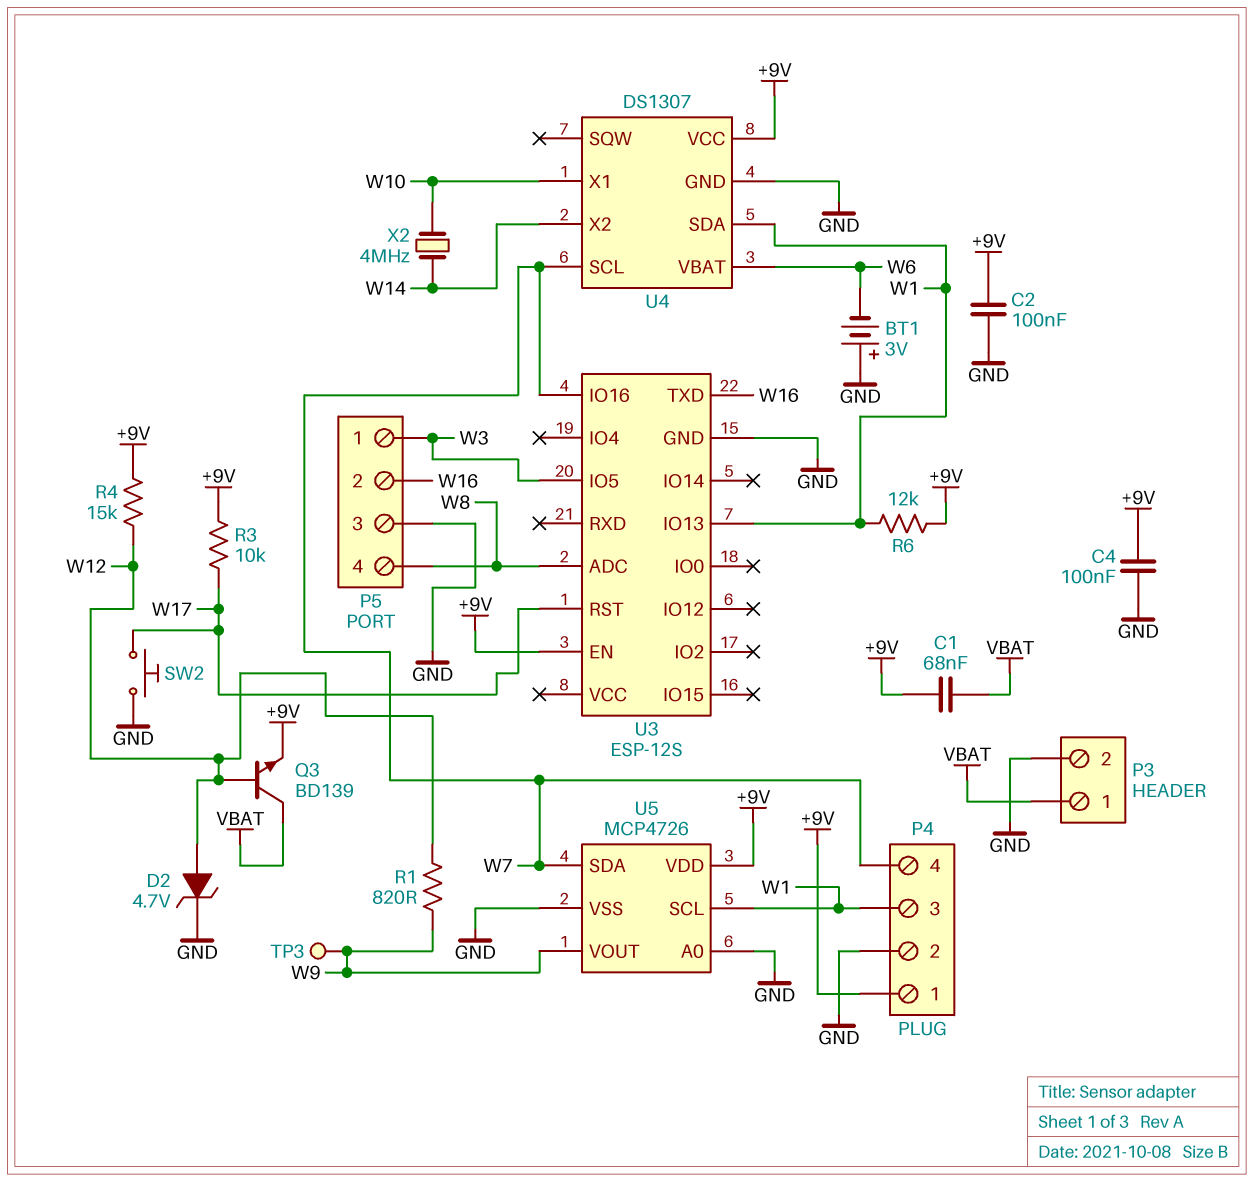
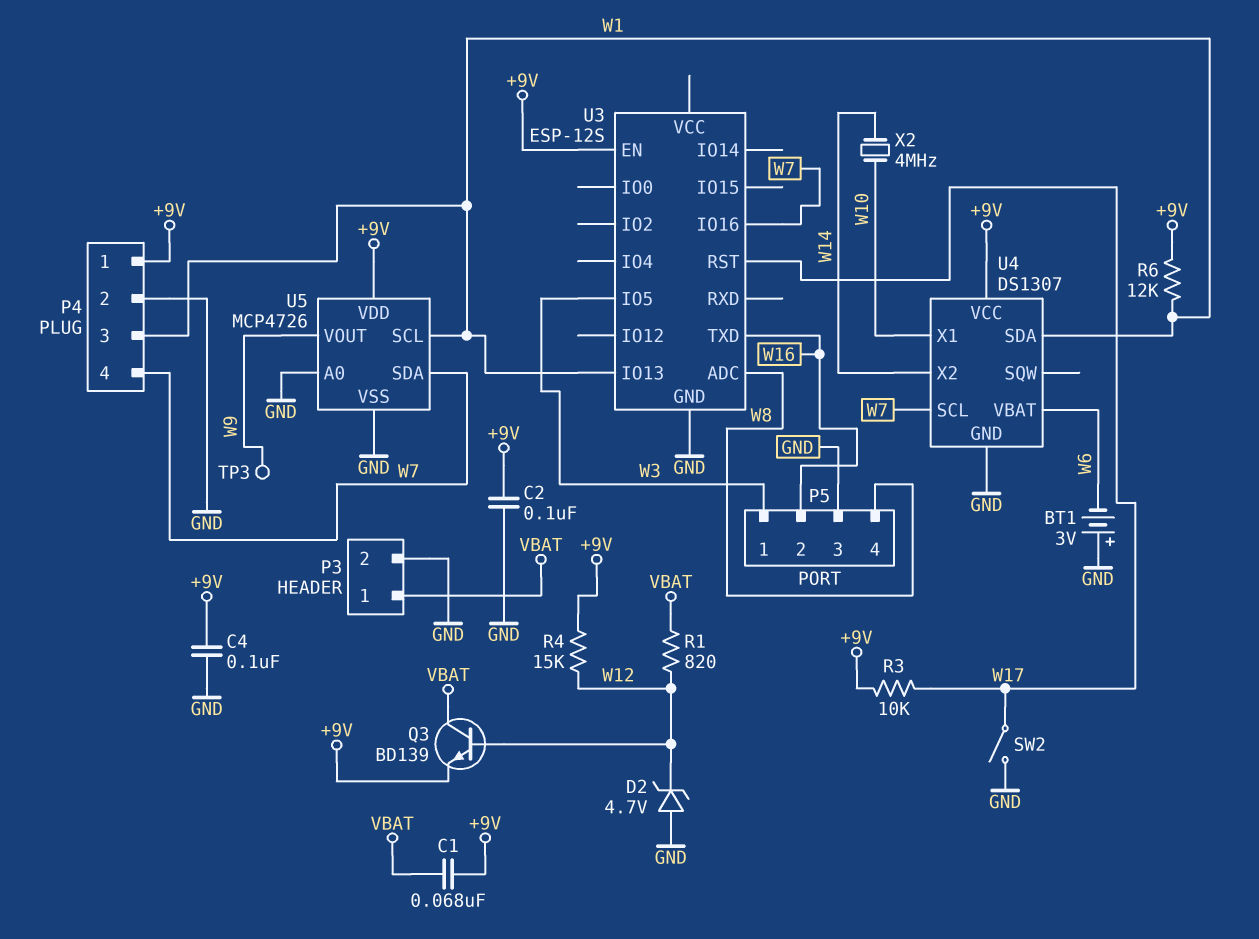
D2: zener 4.7V (A W12, K GND) -> zener 4.7V (A GND, K W12)
R1: 820 (W9, W12) -> 820 (VBAT, W12)
SW2: button (GND, W17) -> switch (GND, W17)

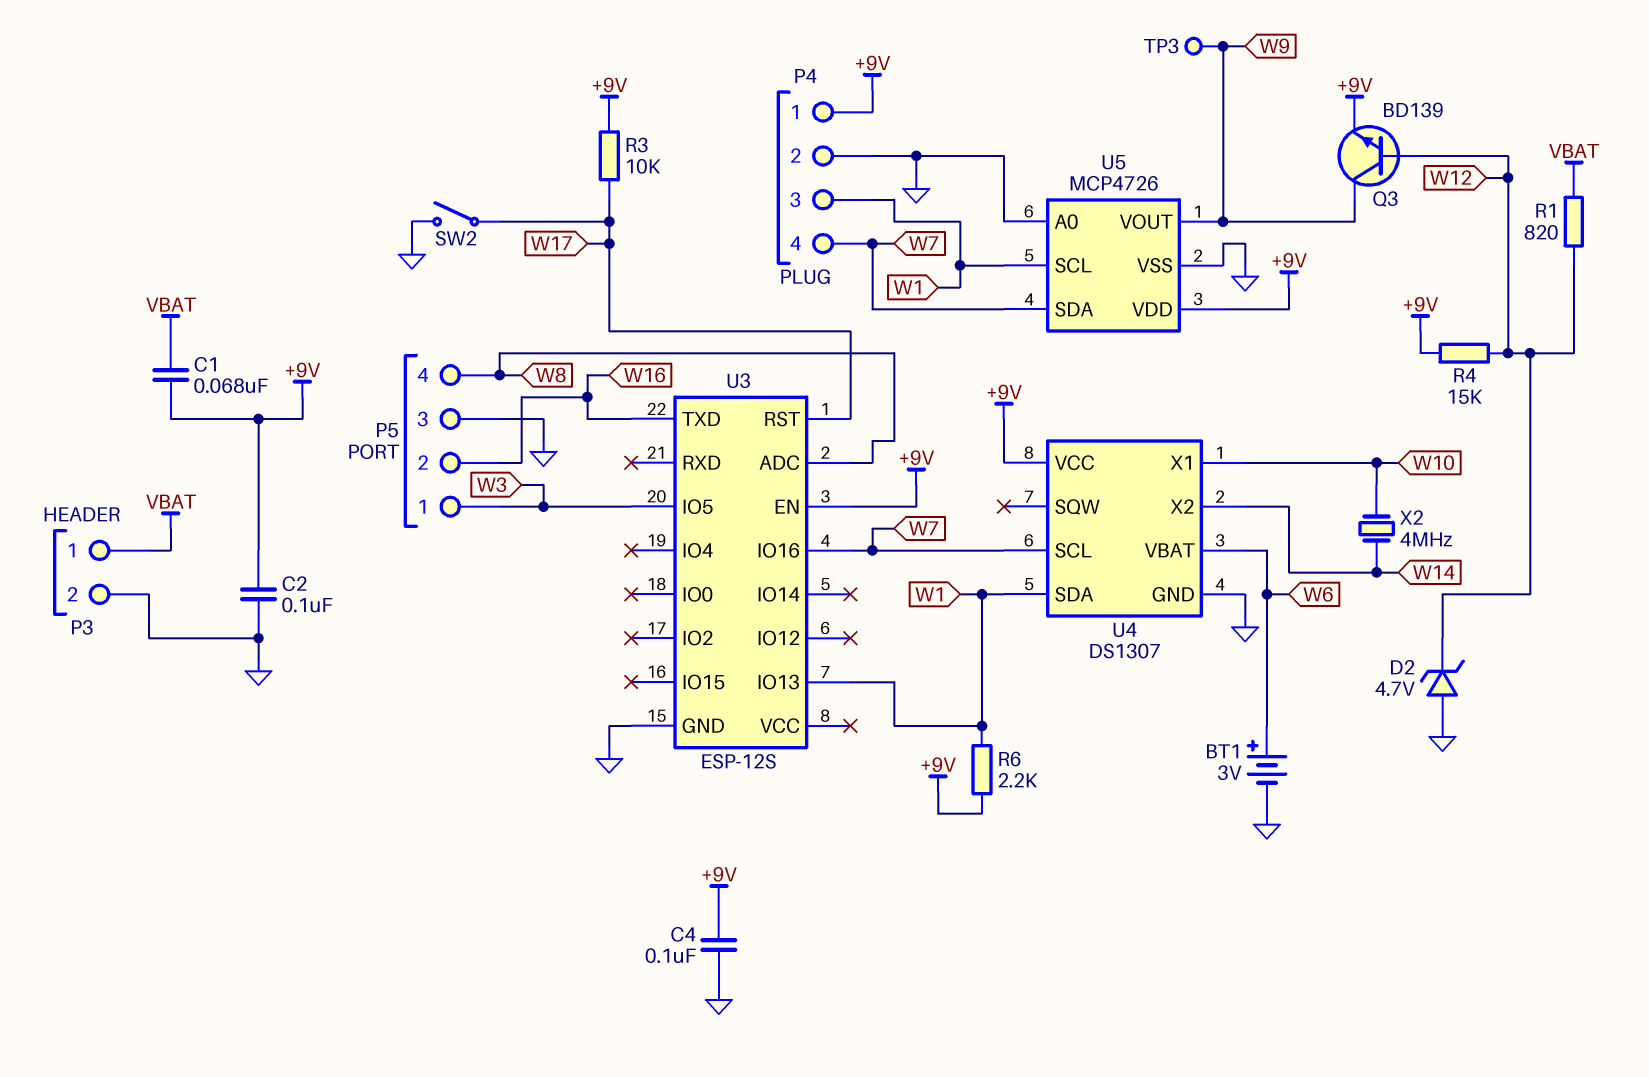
BT1: 3V (plus GND, minus W6) -> 3V (plus W6, minus GND)
Q3: NPN BD139 (B W12, C VBAT, E +9V) -> NPN BD139 (B W12, C W9, E +9V)
R6: 12k (+9V, W1) -> 2.2k (+9V, W1)

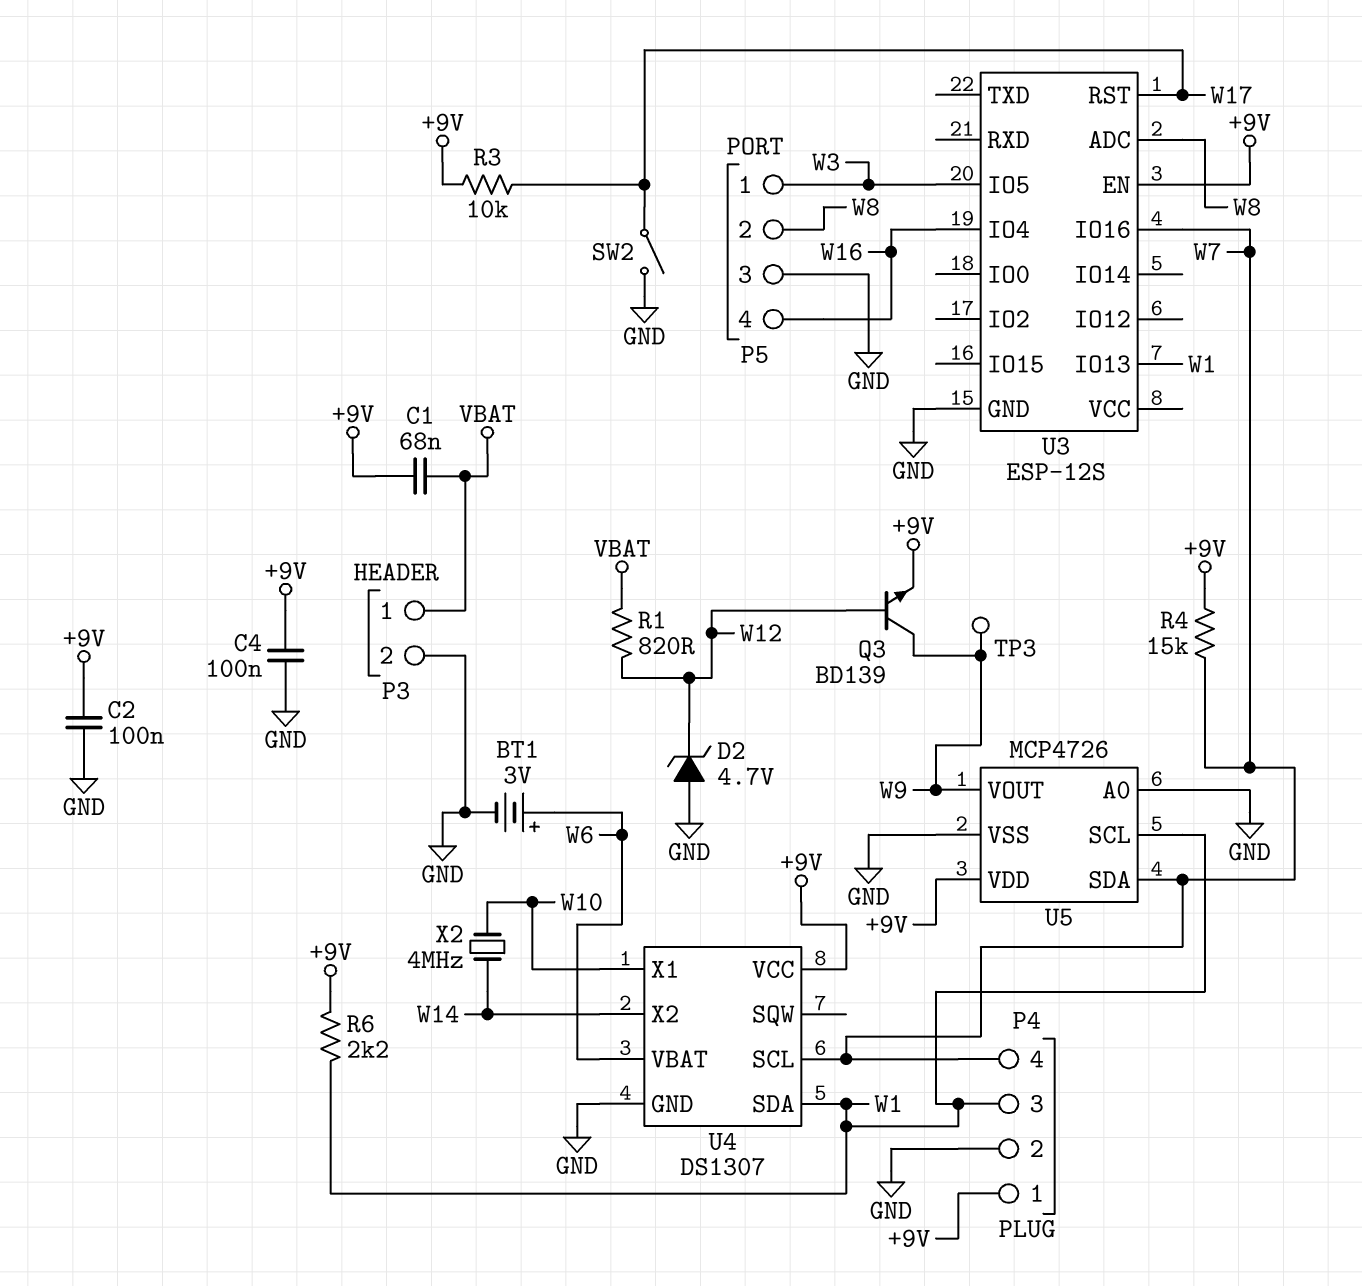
P5 pin 2: W16 -> W8
P5 pin 4: W8 -> W16
R4: 15k (+9V, W12) -> 15k (+9V, W7)
U3 pin IO4: none -> W16
U3 pin TXD: W16 -> none

